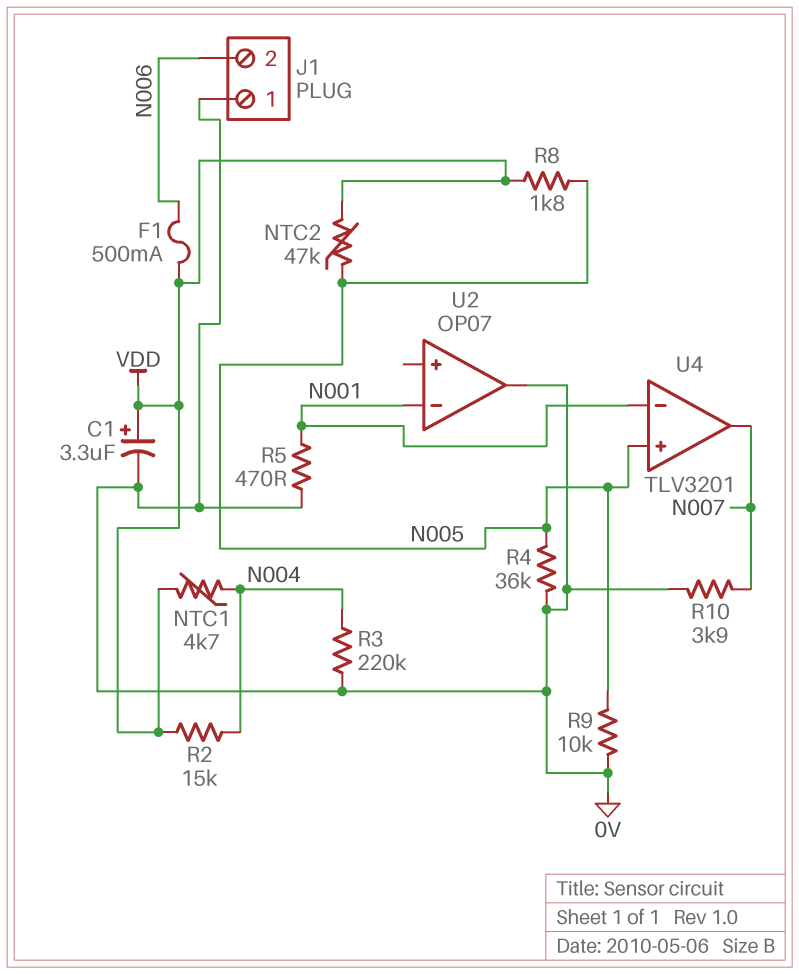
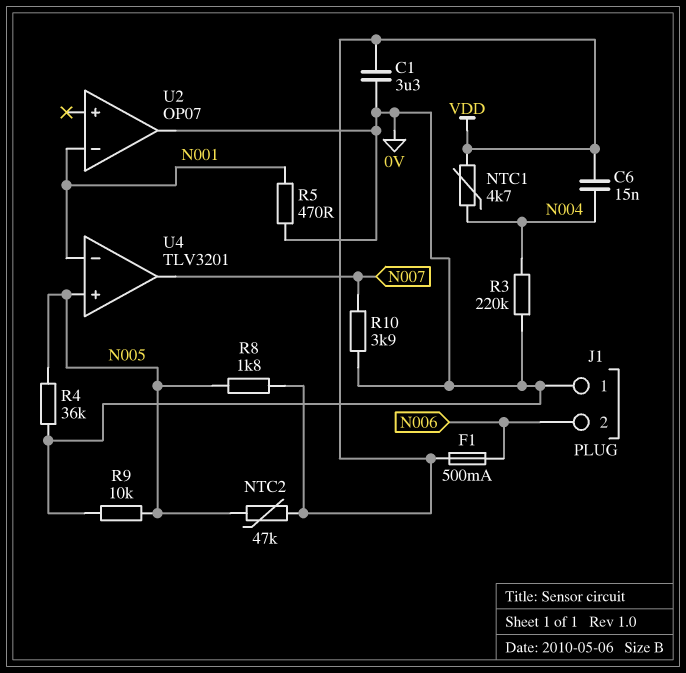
C1: 3.3uF (plus VDD, minus 0V) -> 3.3uF (0V, VDD)
C6: none -> 15nF (N004, VDD)
R2: 15k (N004, VDD) -> none

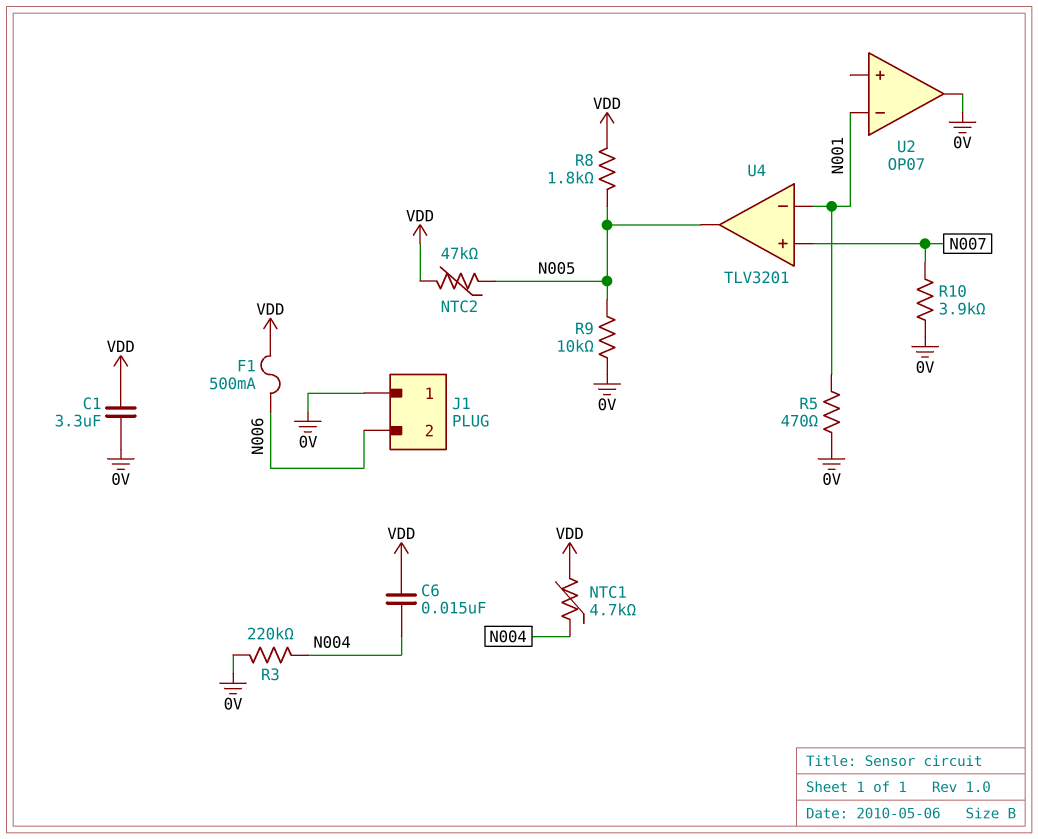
R4: 36k (0V, N005) -> none
U4 pin in+: N005 -> N007
U4 pin out: N007 -> N005

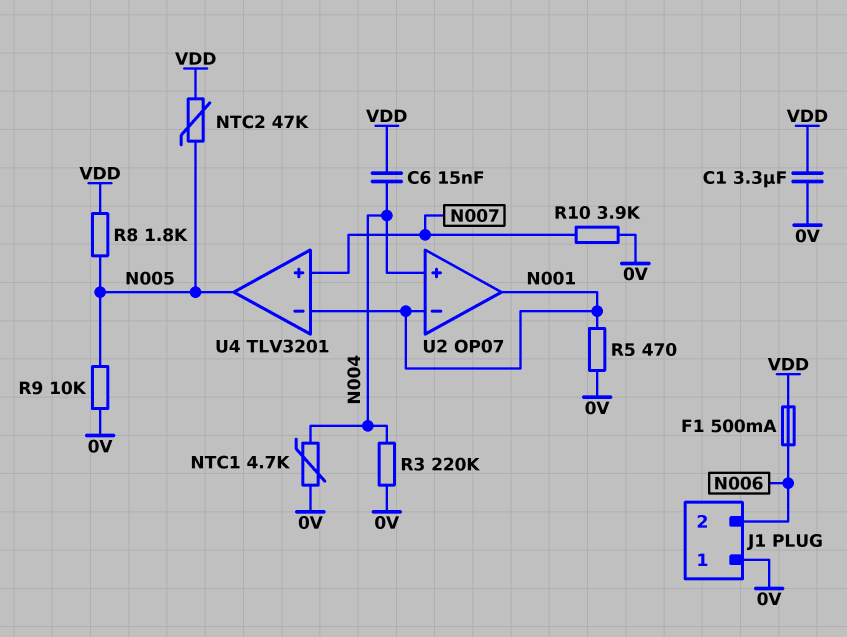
NTC1: 4.7k (N004, VDD) -> 4.7k (0V, N004)
U2 pin in+: none -> N004
U2 pin out: 0V -> N001

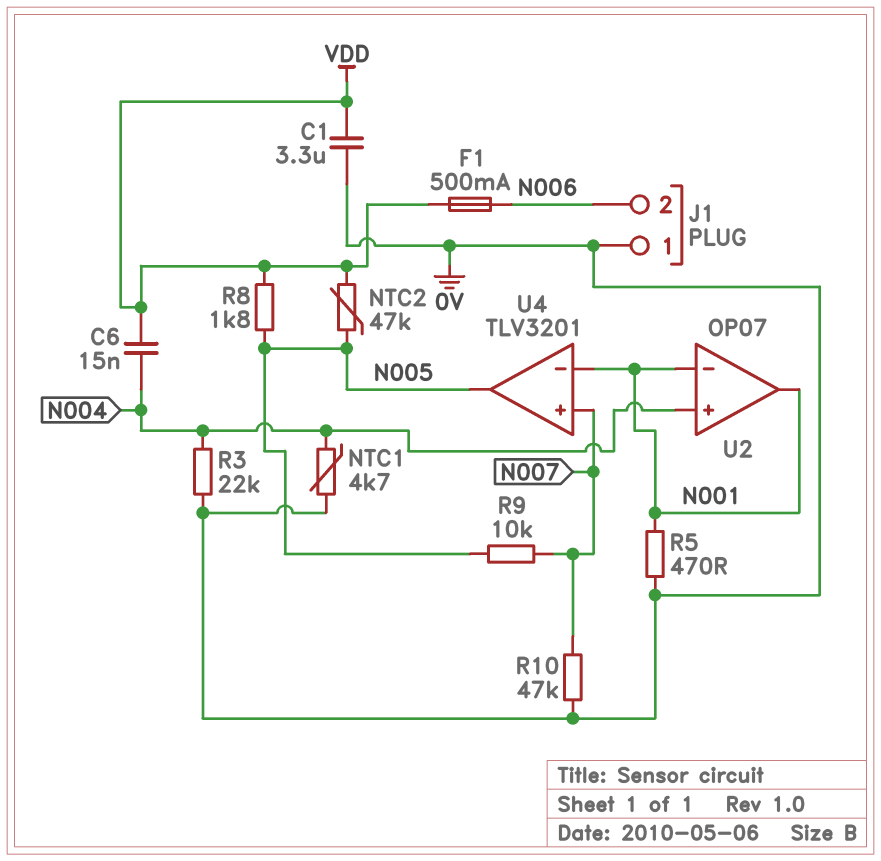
R3: 220k (0V, N004) -> 22k (0V, N004)
R9: 10k (0V, N005) -> 10k (N005, N007)
R10: 3.9k (0V, N007) -> 47k (0V, N007)

